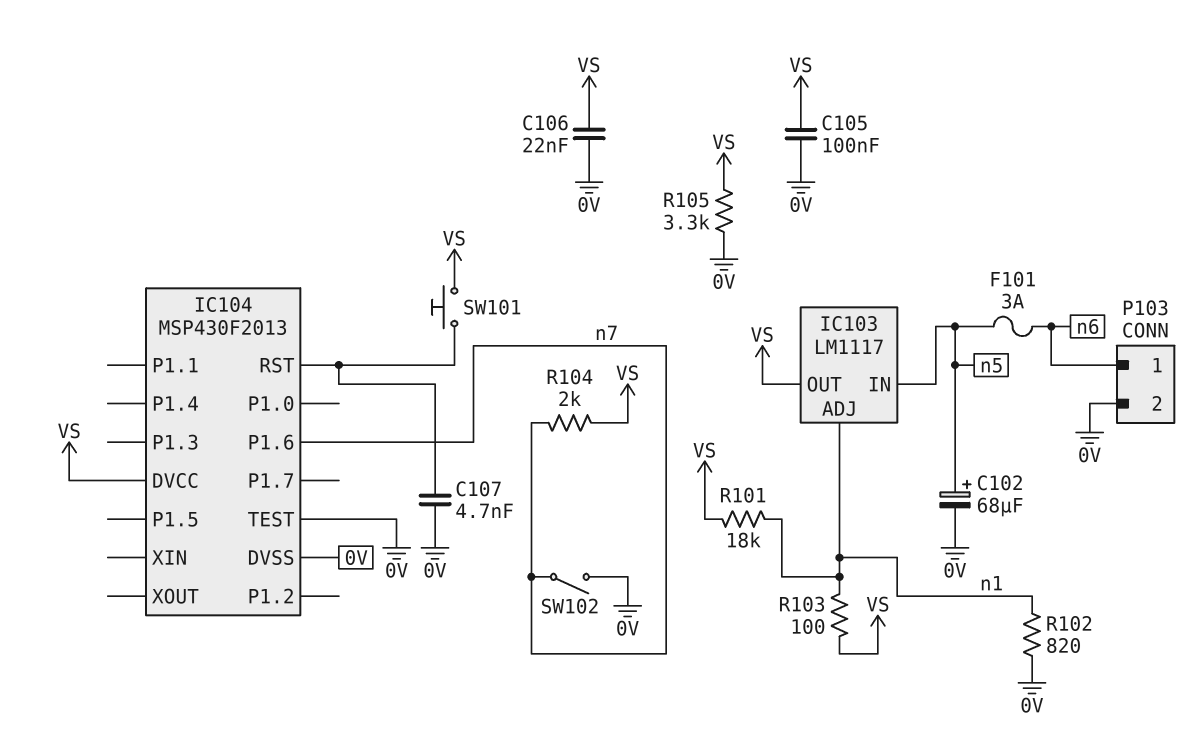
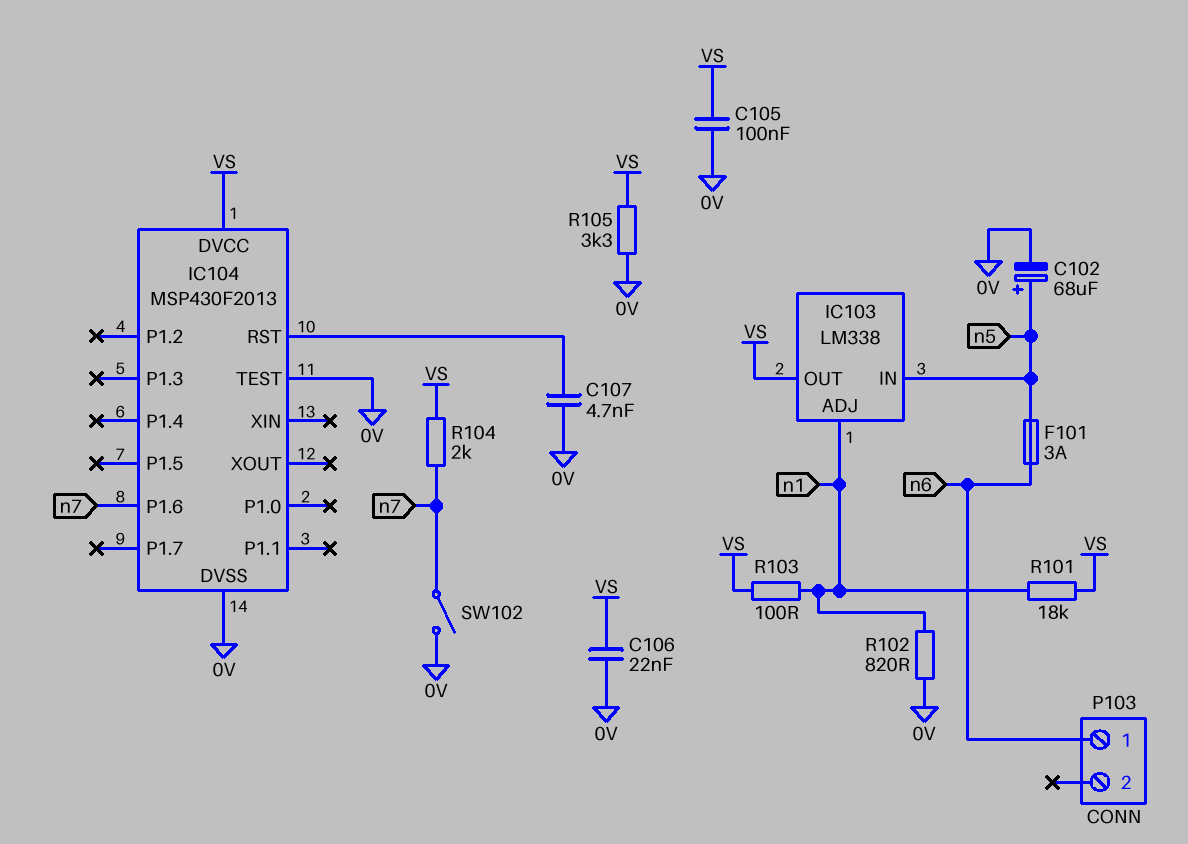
IC103: LM1117 -> LM338
P103 pin 2: 0V -> none
SW101: button (IC104/RST, VS) -> none

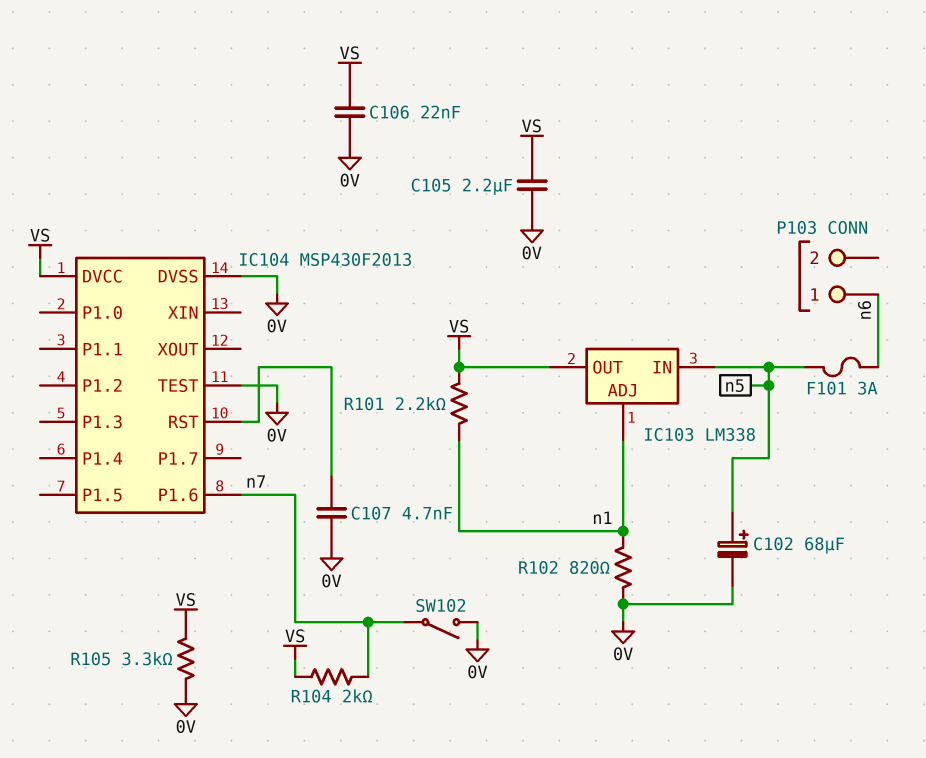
C105: 100nF (0V, VS) -> 2.2uF (0V, VS)
R101: 18k (VS, n1) -> 2.2k (VS, n1)
R103: 100 (VS, n1) -> none

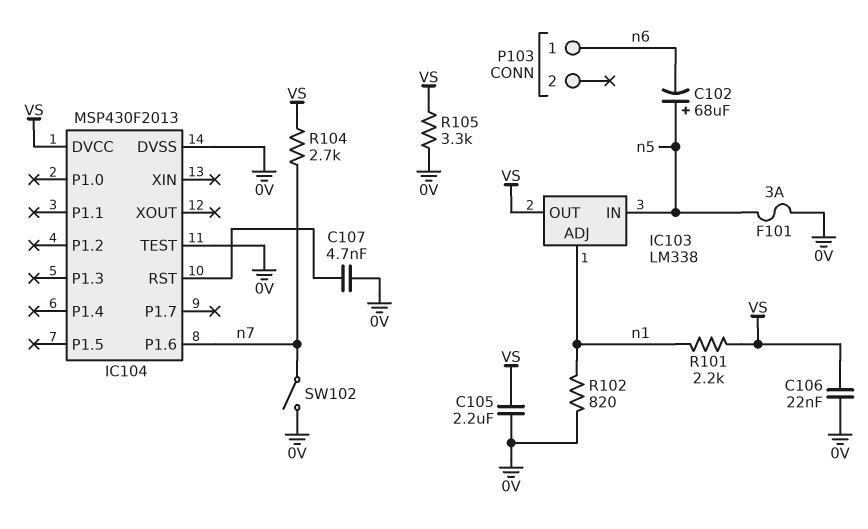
C102: 68uF (plus n5, minus 0V) -> 68uF (plus n5, minus n6)
F101: 3A (n5, n6) -> 3A (0V, n5)
R104: 2k (VS, n7) -> 2.7k (VS, n7)

